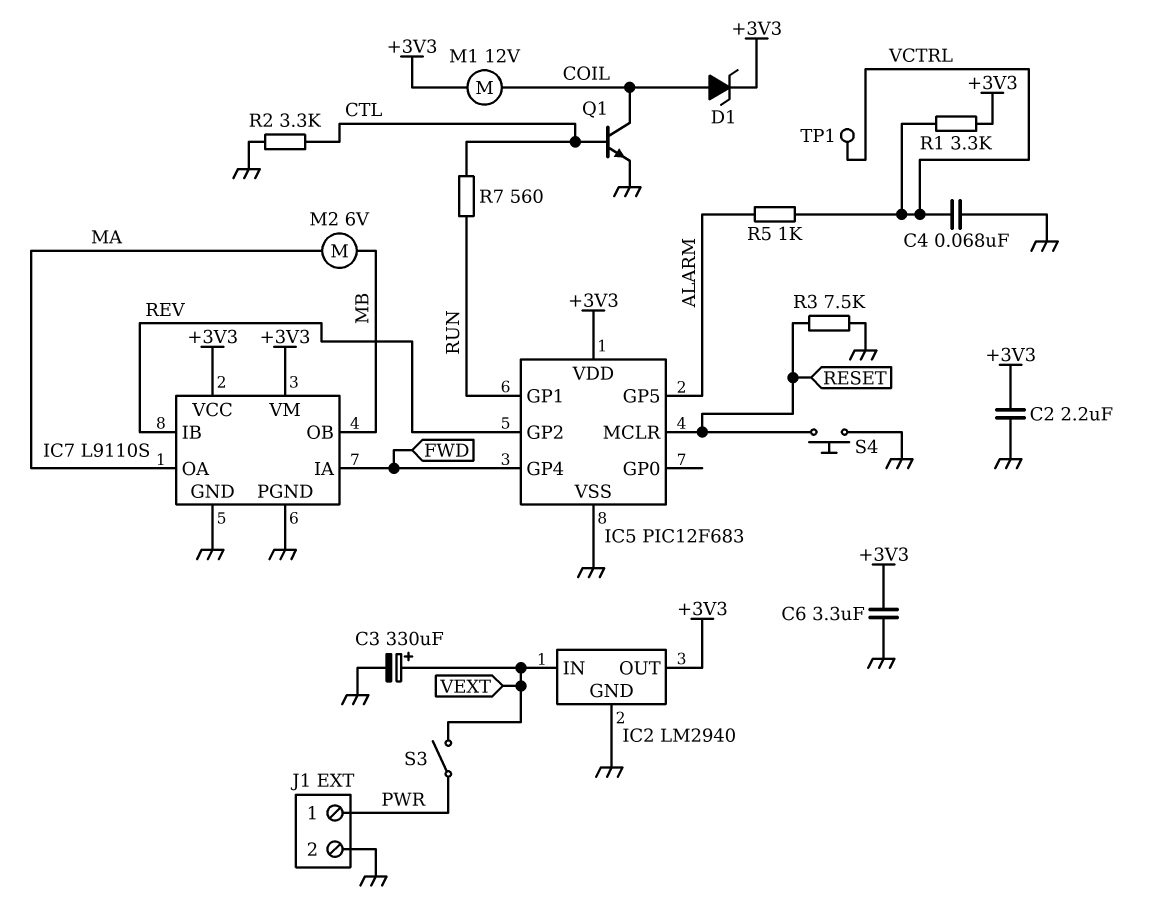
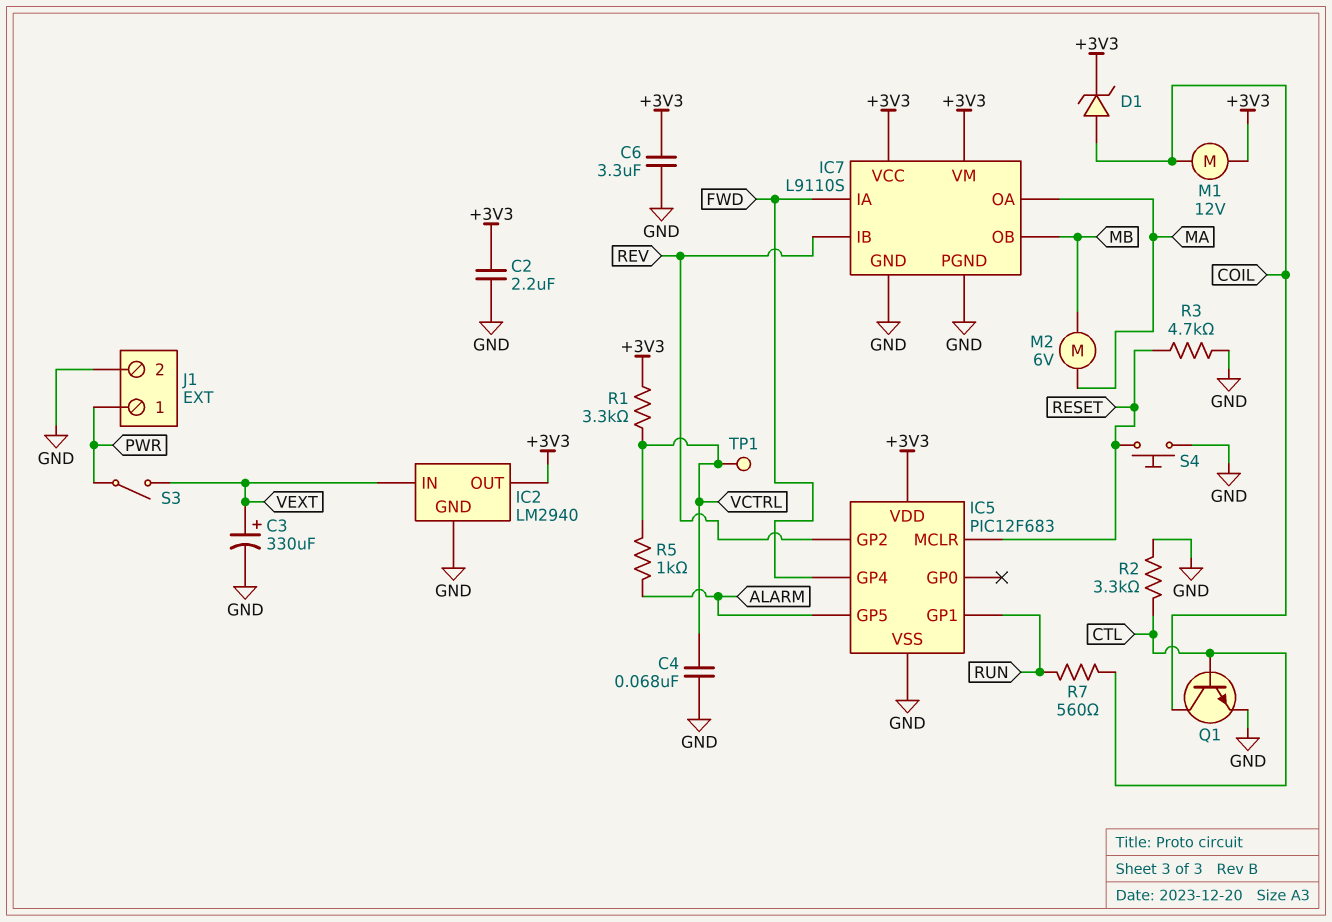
R3: 7.5k (GND, RESET) -> 4.7k (GND, RESET)

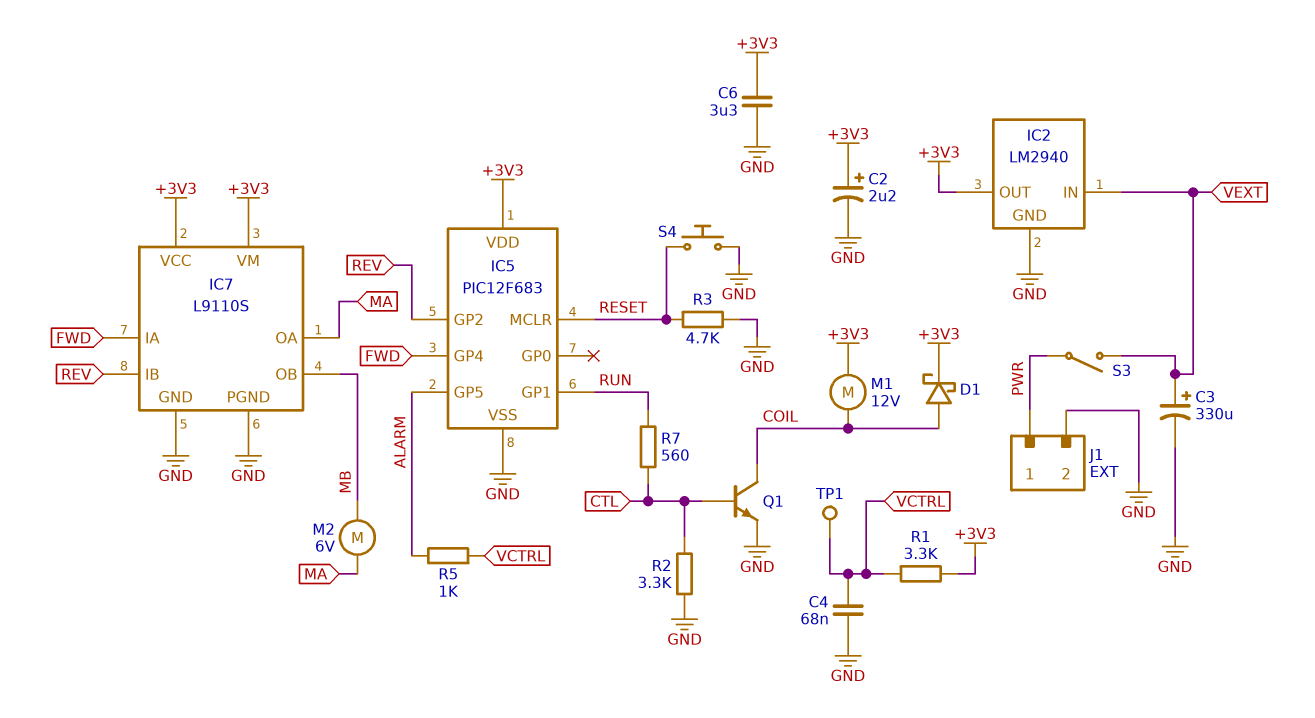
C2: 2.2uF (+3V3, GND) -> 2.2uF (plus +3V3, minus GND)
D1: zener (A COIL, K +3V3) -> schottky (A COIL, K +3V3)

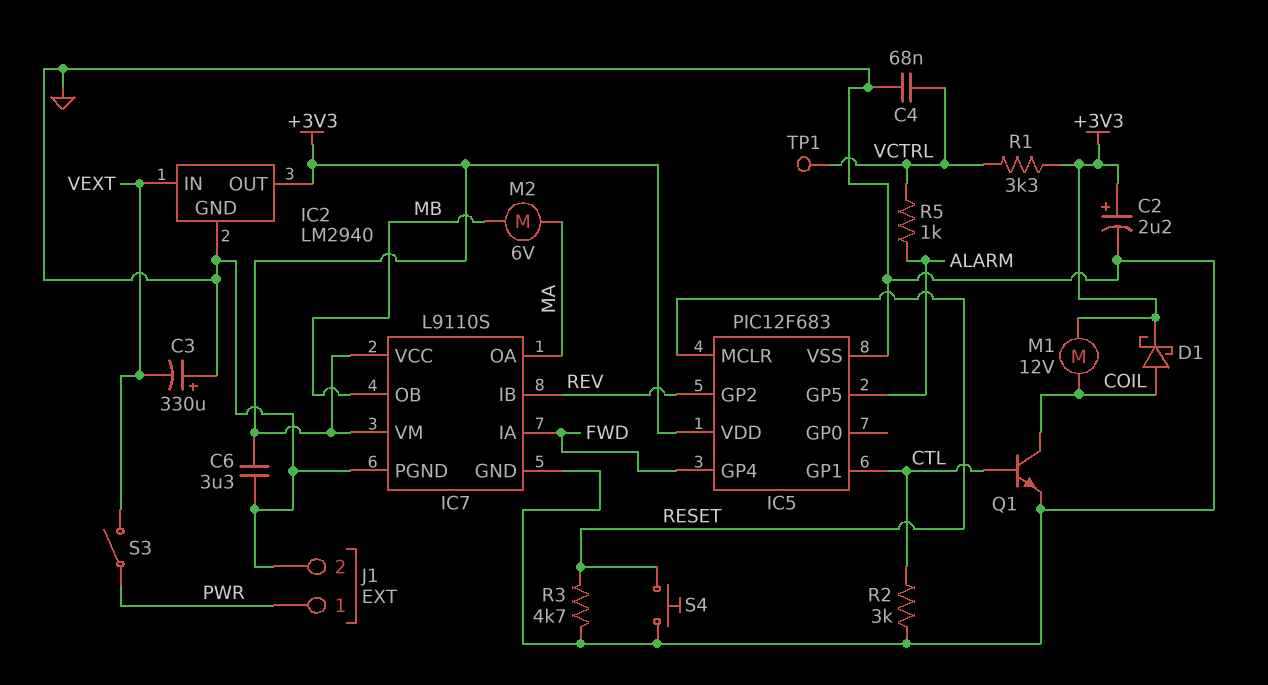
C3: 330uF (plus VEXT, minus GND) -> 330uF (plus GND, minus VEXT)
IC5 pin GP1: RUN -> CTL
R2: 3.3k (CTL, GND) -> 3k (CTL, GND)
R7: 560 (CTL, RUN) -> none

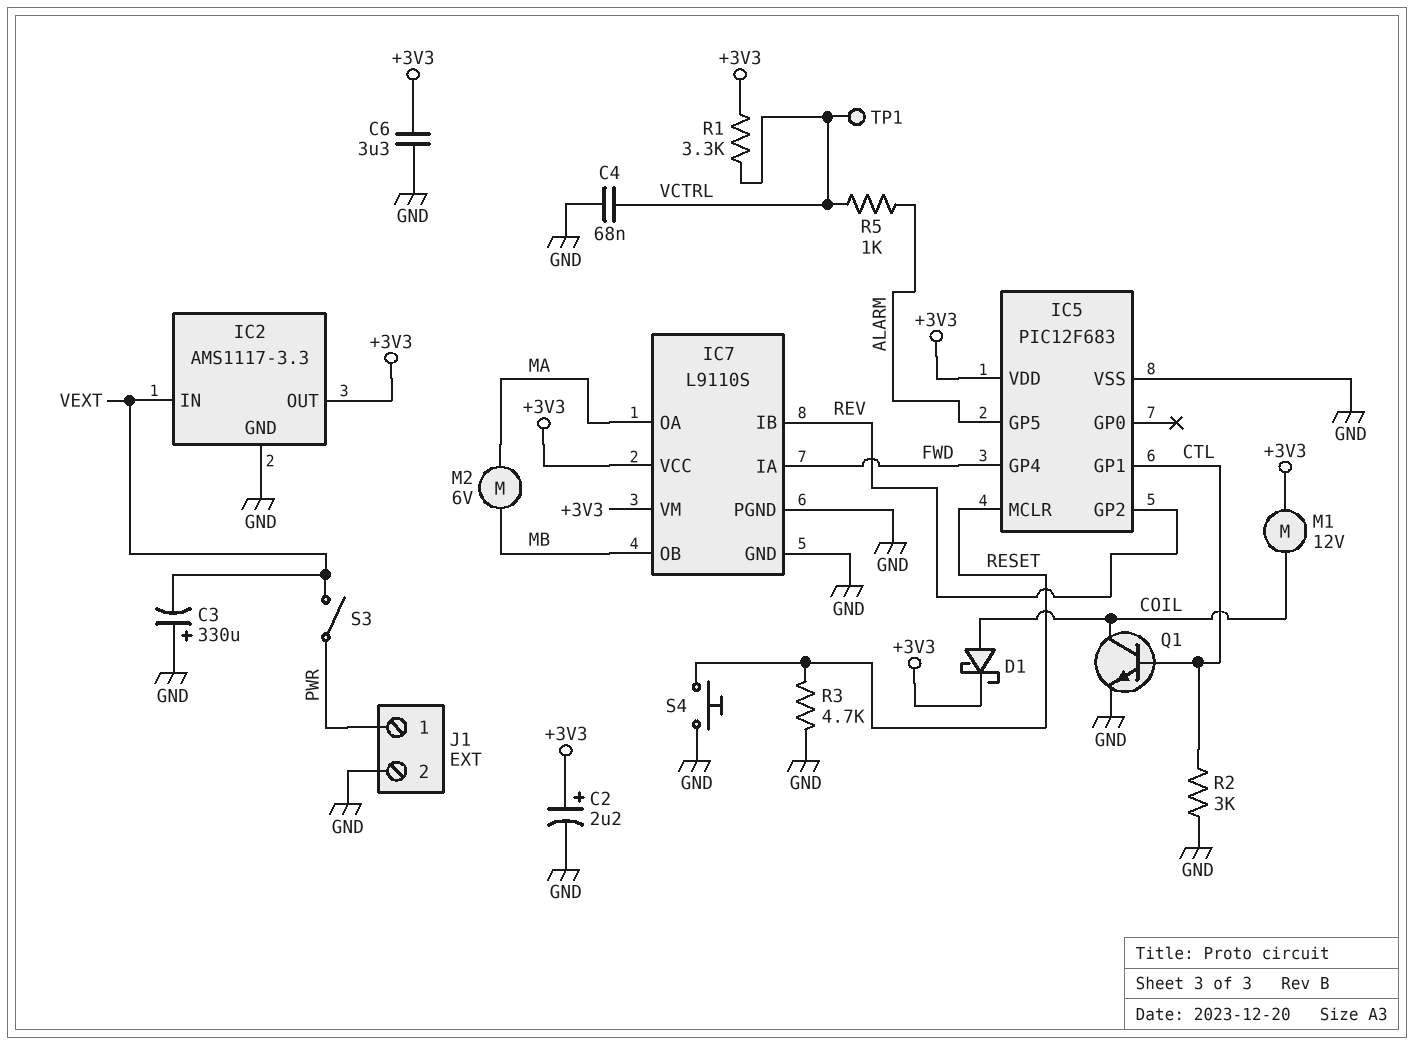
IC2: LM2940 -> AMS1117-3.3

